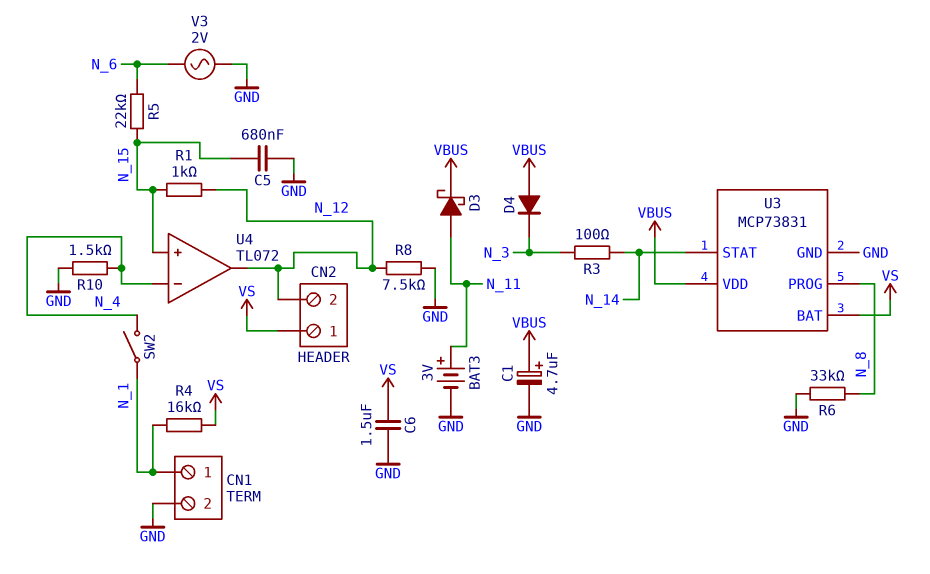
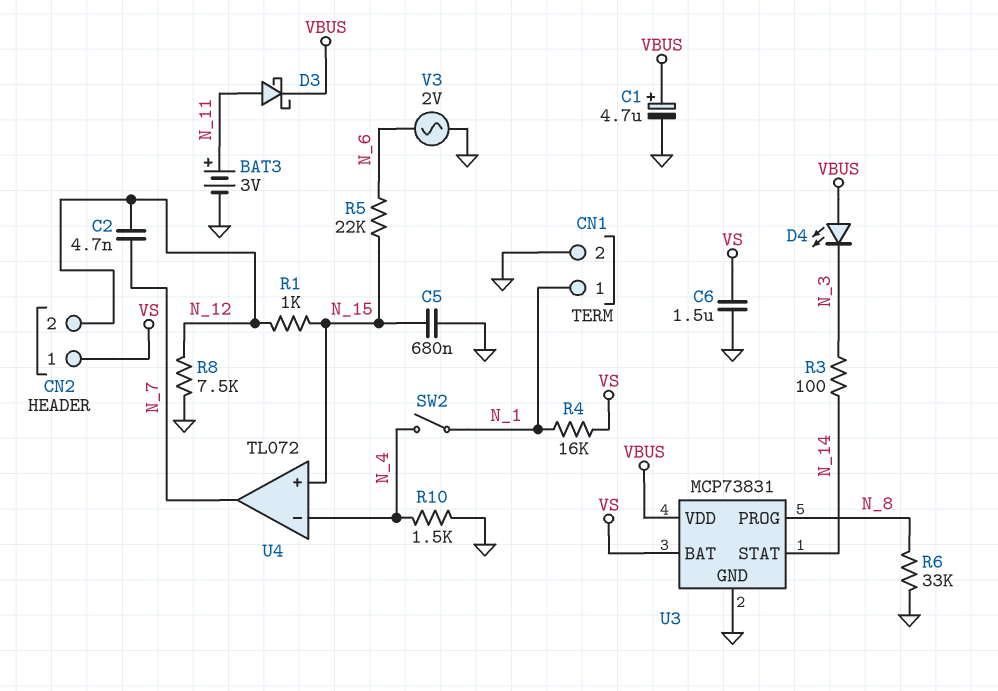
C2: none -> 4.7nF (N_7, N_12)
D4: diode (A VBUS, K N_3) -> LED (A VBUS, K N_3)
U4 pin out: N_12 -> N_7

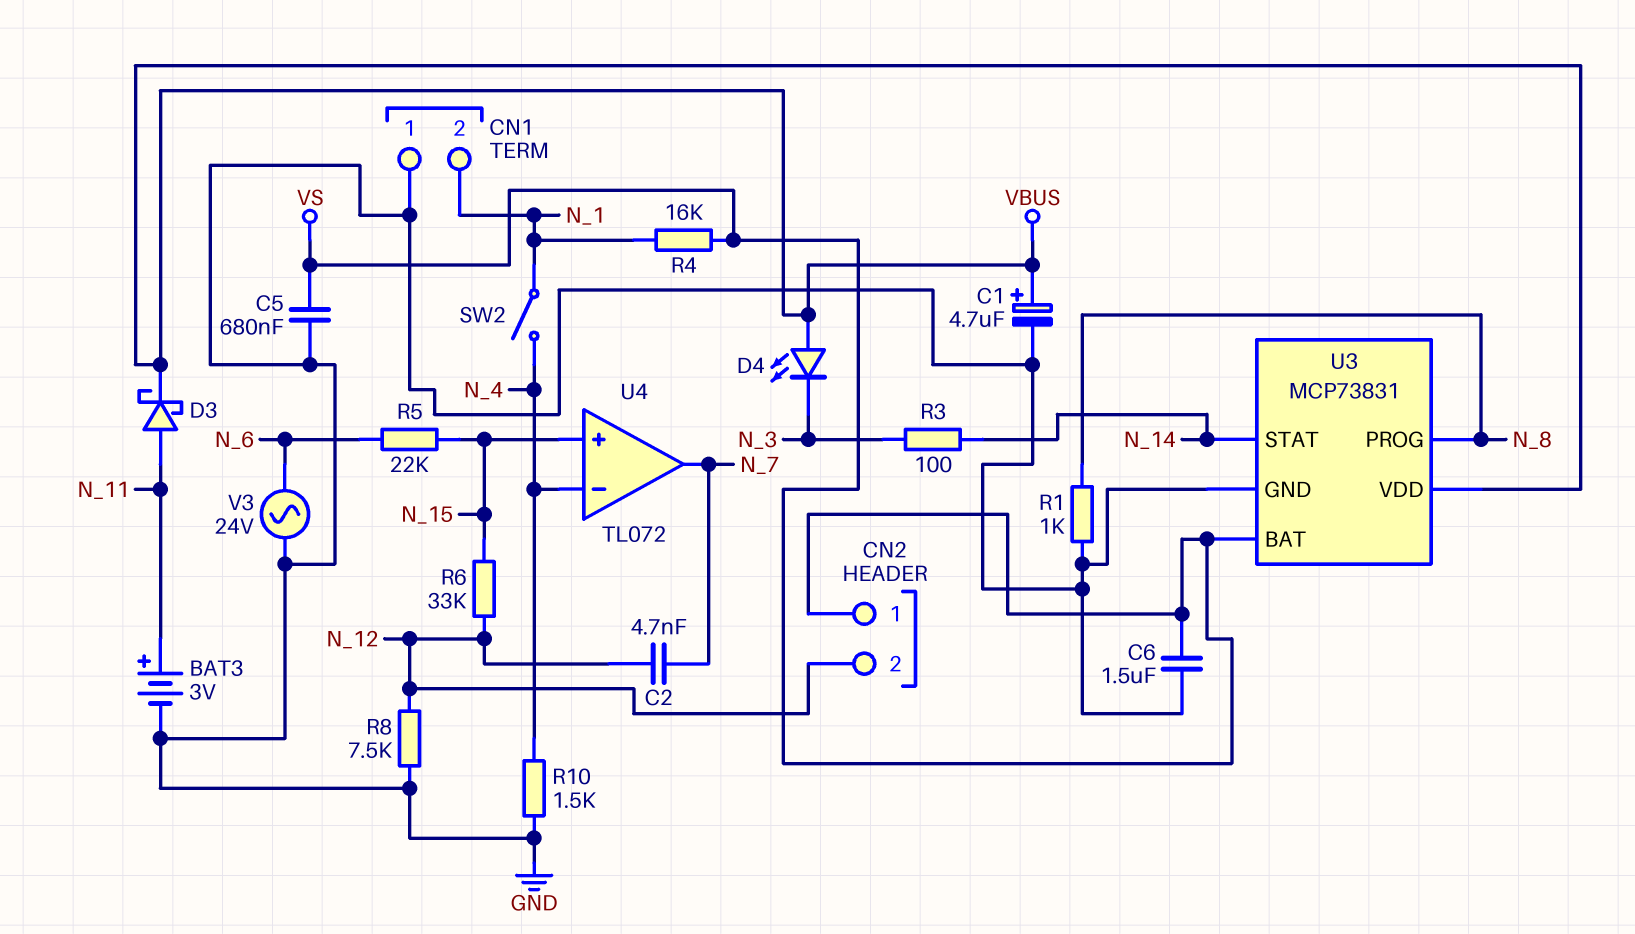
C5: 680nF (GND, N_15) -> 680nF (GND, VS)
CN1 pin 1: N_1 -> GND
CN1 pin 2: GND -> N_1
R1: 1k (N_12, N_15) -> 1k (GND, N_8)
R6: 33k (GND, N_8) -> 33k (N_12, N_15)
V3: AC 2V (GND, N_6) -> AC 24V (GND, N_6)

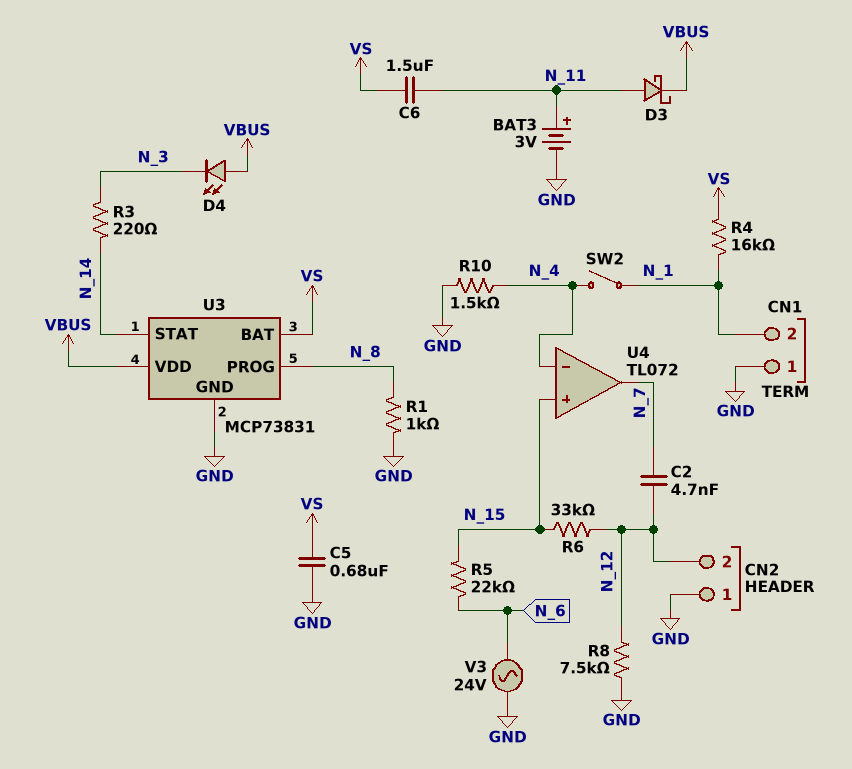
C1: 4.7uF (plus VBUS, minus GND) -> none
C6: 1.5uF (GND, VS) -> 1.5uF (N_11, VS)
CN2 pin 1: VS -> GND
R3: 100 (N_3, N_14) -> 220 (N_3, N_14)

